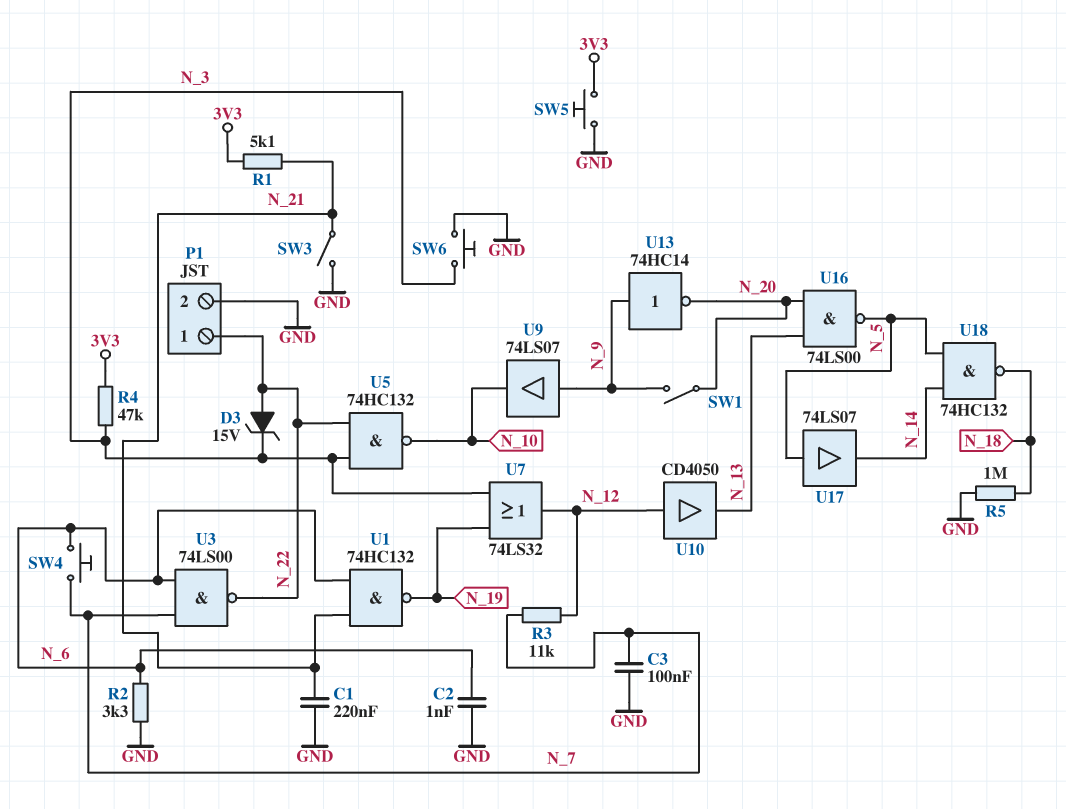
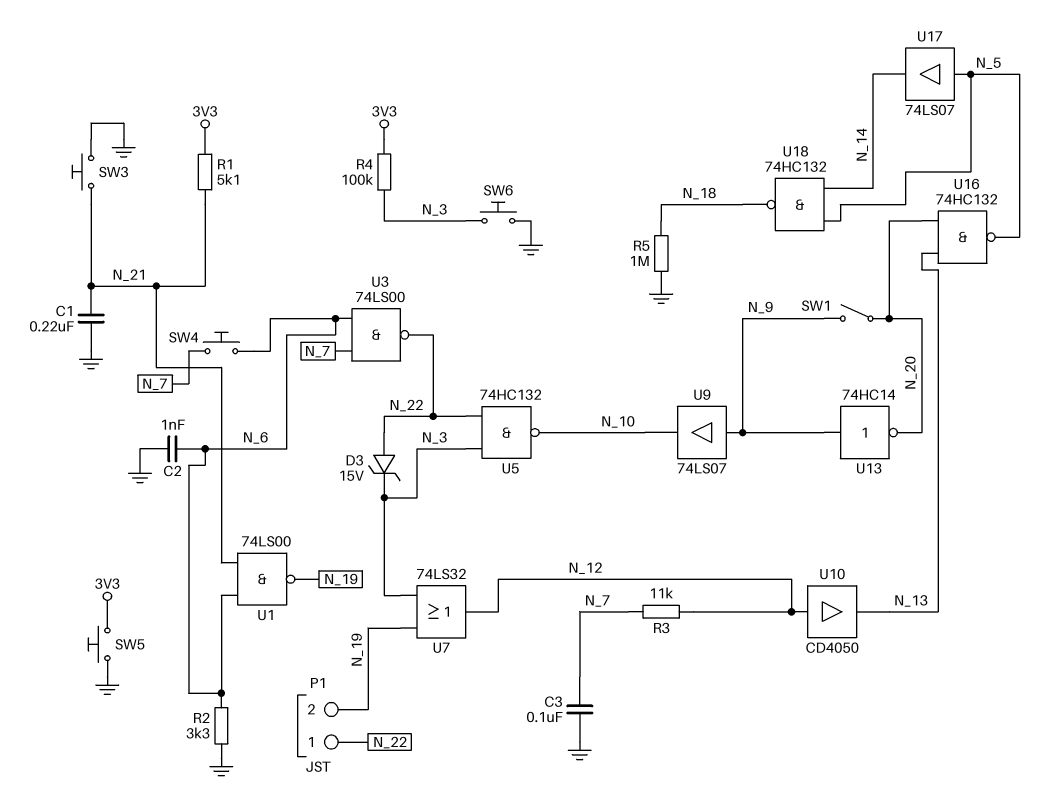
P1 pin 2: GND -> N_19
R4: 47k (3V3, N_3) -> 100k (3V3, N_3)
SW3: switch (GND, N_21) -> button (GND, N_21)
U1: NAND 74HC132 (in N_6, in N_21, out N_19) -> NAND 74LS00 (in N_6, in N_21, out N_19)
U16: NAND 74LS00 (in N_13, in N_20, out N_5) -> NAND 74HC132 (in N_13, in N_20, out N_5)

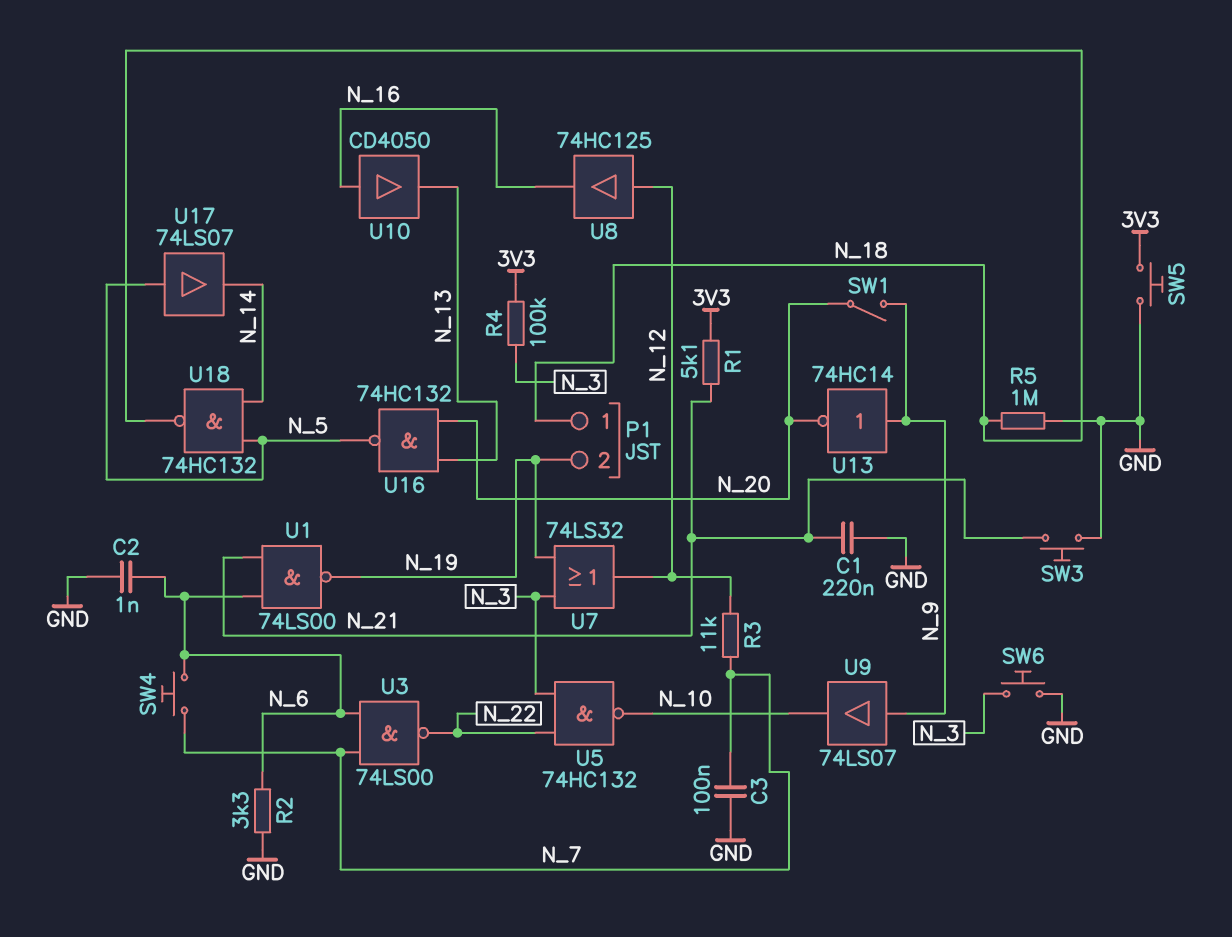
D3: zener 15V (A N_22, K N_3) -> none
P1 pin 1: N_22 -> N_18
U8: none -> buffer 74HC125 (in N_12, out N_16)
U10: buffer CD4050 (in N_12, out N_13) -> buffer CD4050 (in N_16, out N_13)

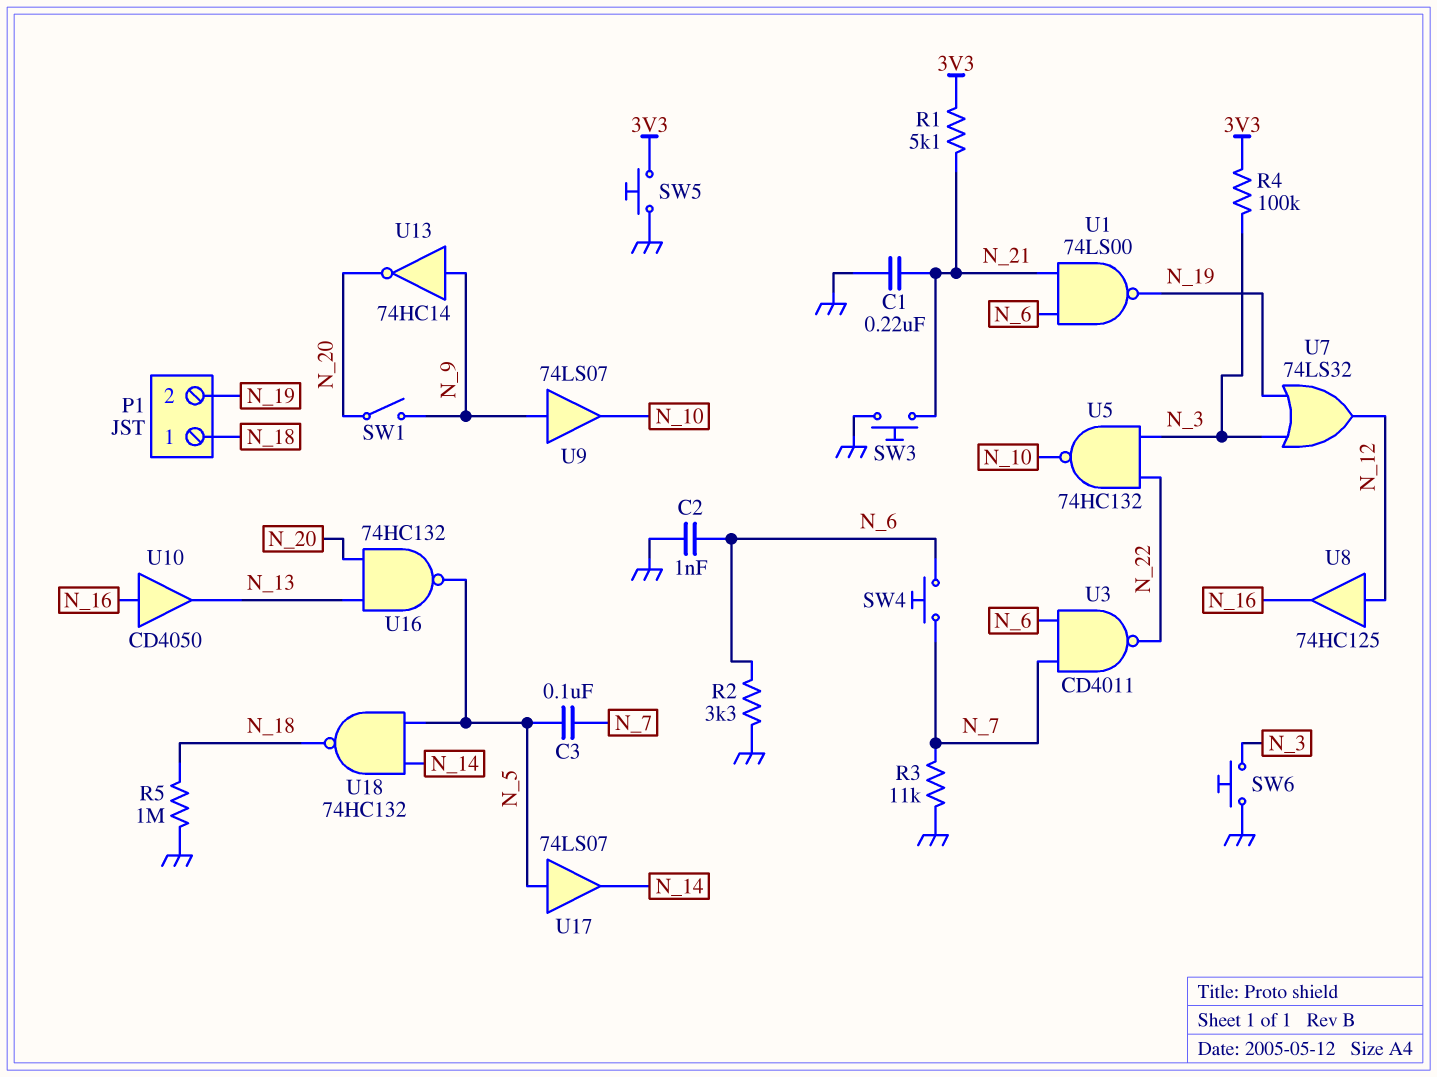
C3: 100nF (GND, N_7) -> 100nF (N_5, N_7)
R3: 11k (N_7, N_12) -> 11k (GND, N_7)
U3: NAND 74LS00 (in N_6, in N_7, out N_22) -> NAND CD4011 (in N_6, in N_7, out N_22)

